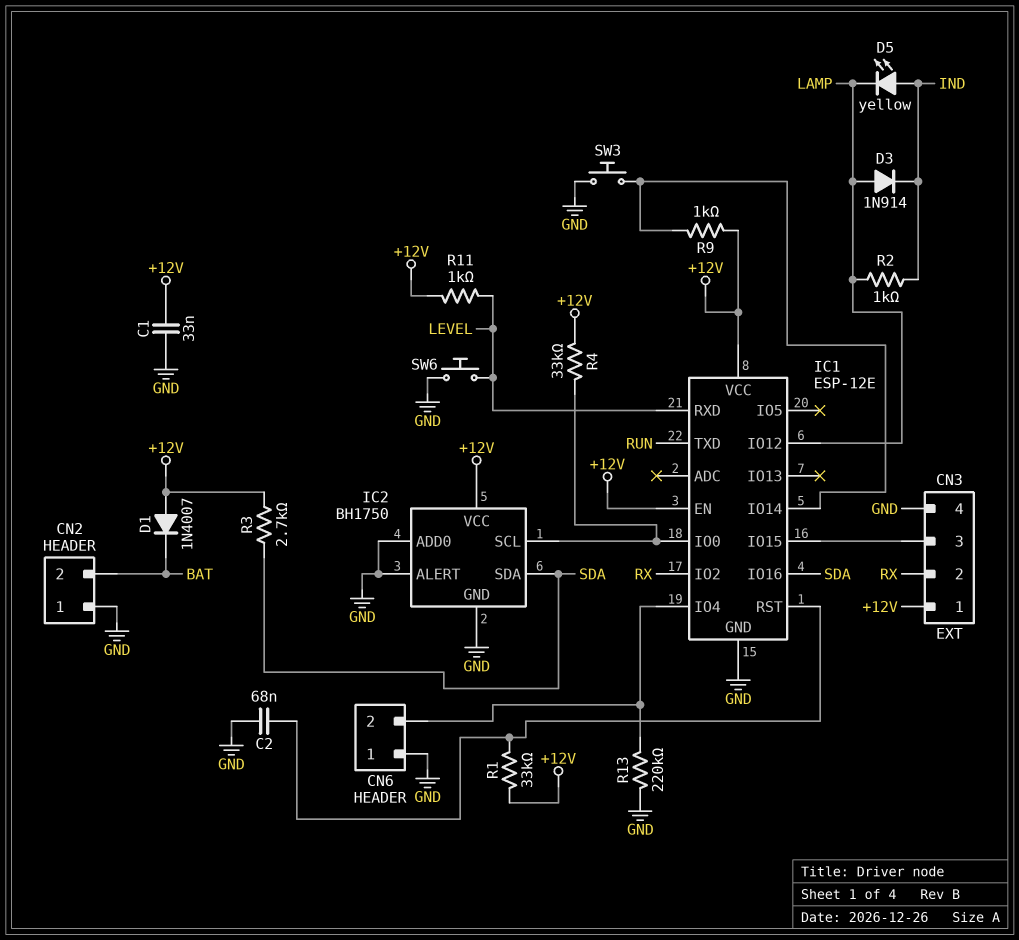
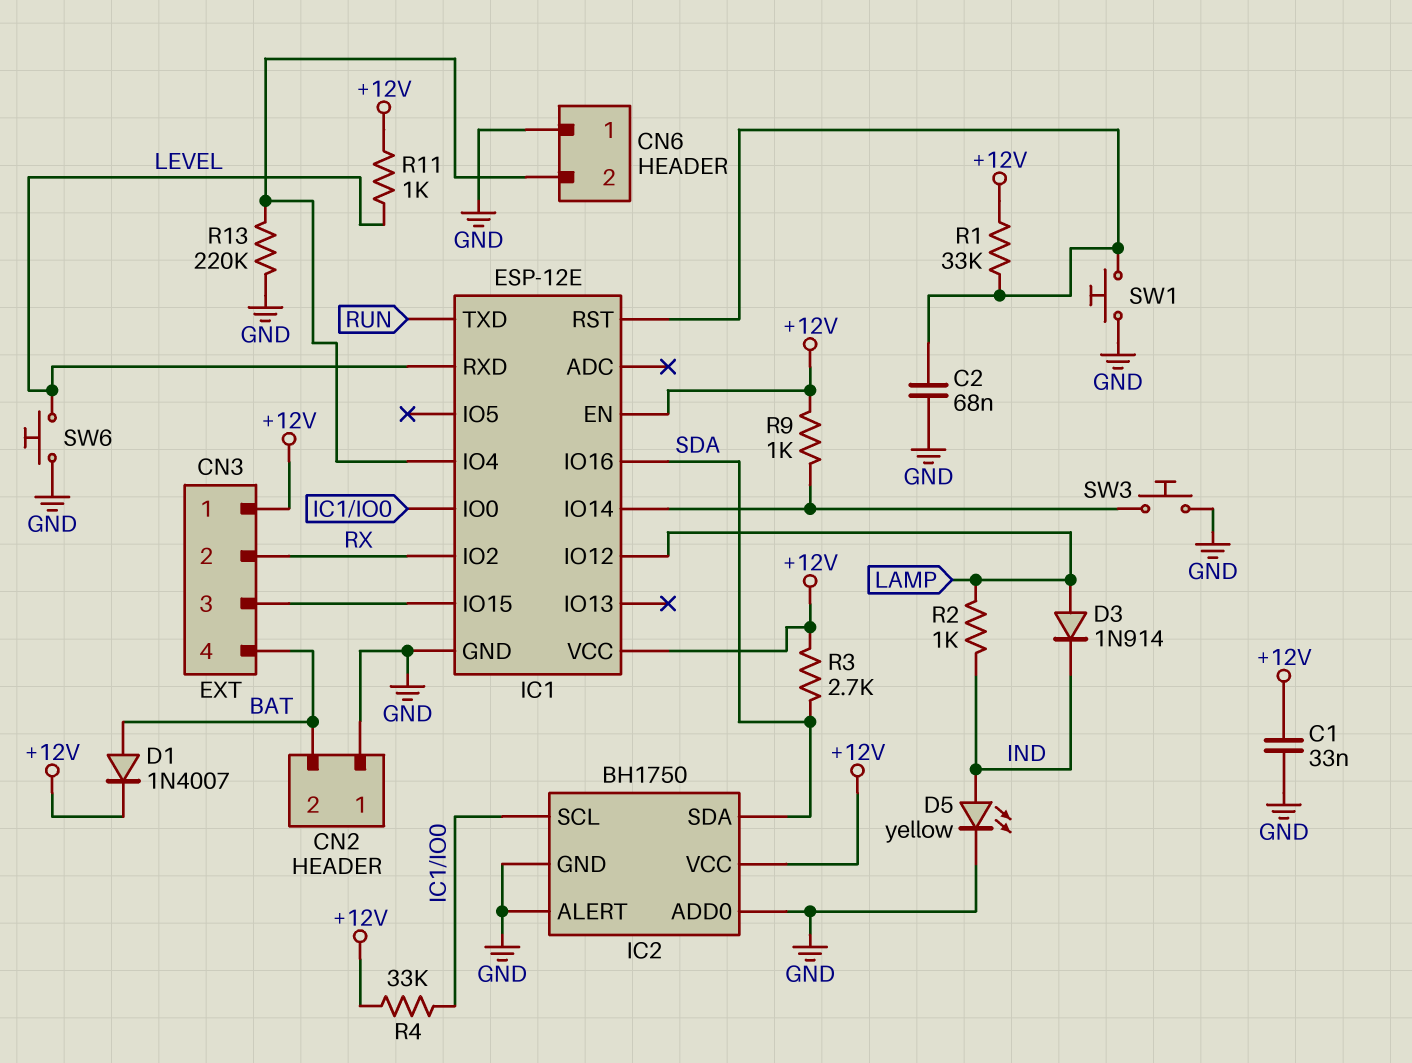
CN3 pin 4: GND -> BAT
D1: diode 1N4007 (A +12V, K BAT) -> diode 1N4007 (A BAT, K +12V)
D5: LED yellow (A IND, K LAMP) -> LED yellow (A IND, K GND)
SW1: none -> button (GND, IC1/RST)

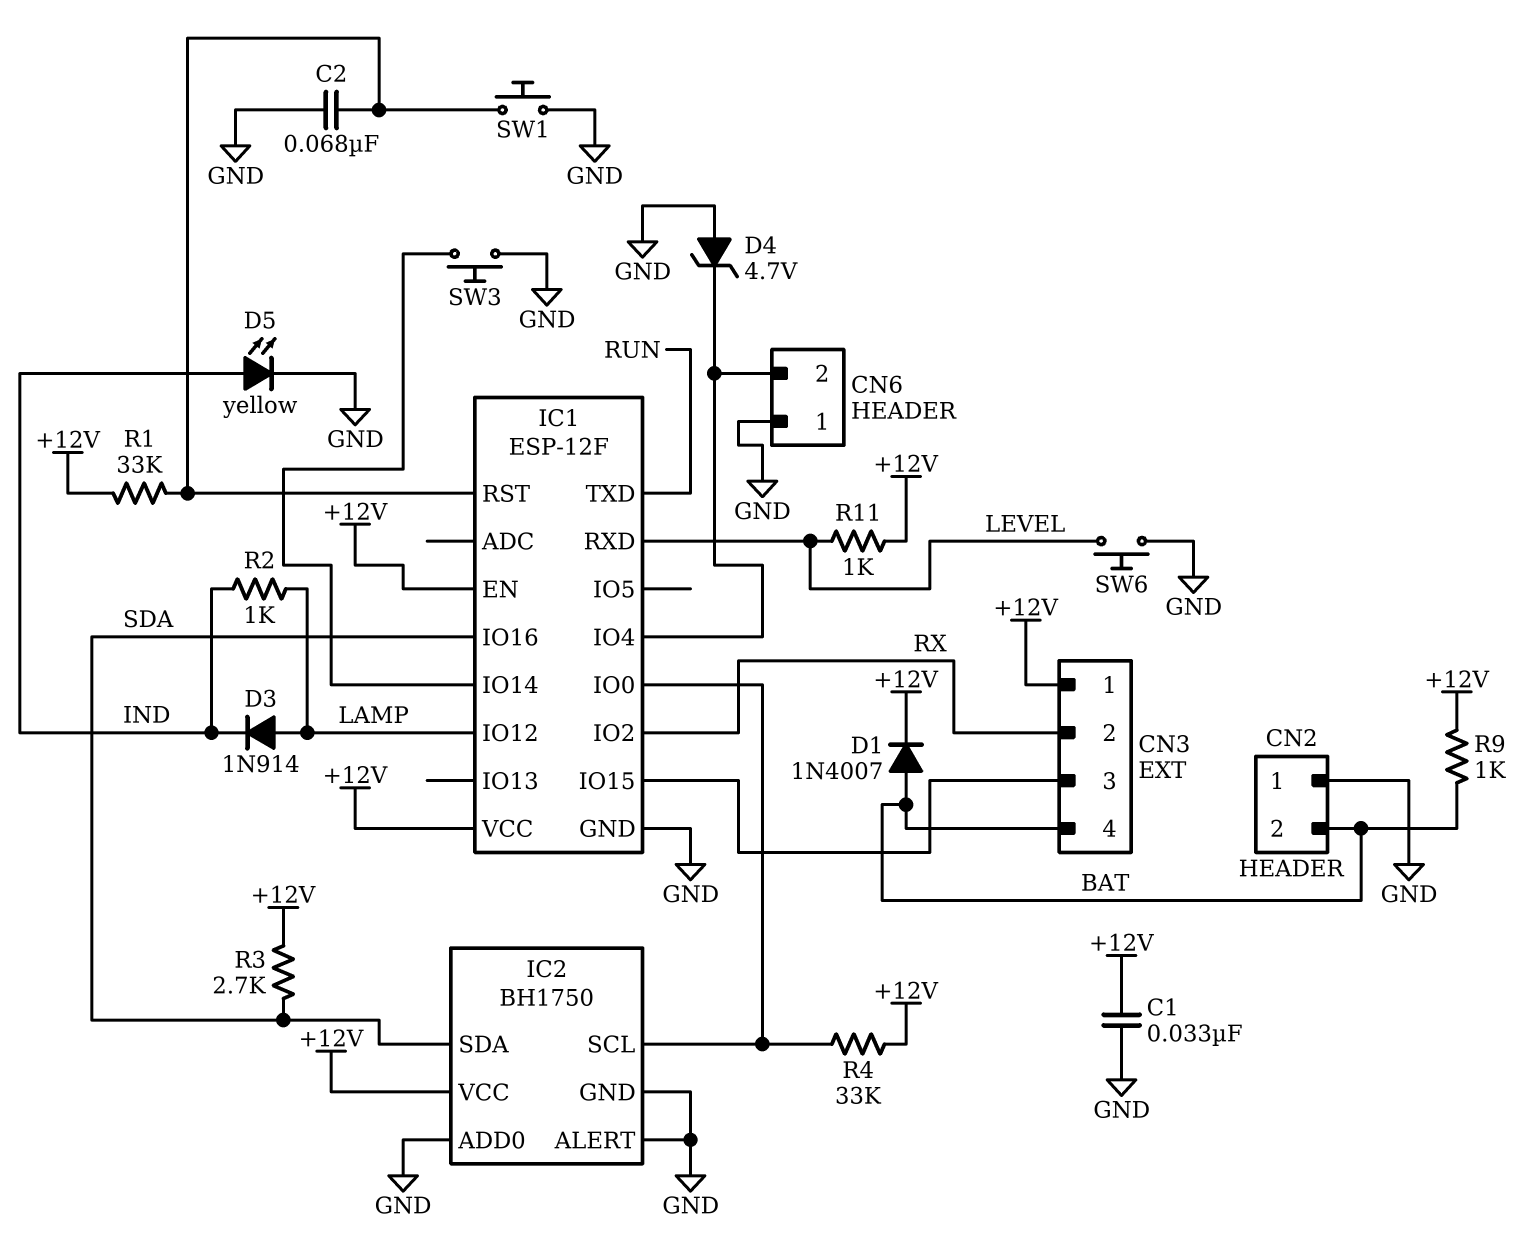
D4: none -> zener 4.7V (A GND, K CN6/2)
IC1: ESP-12E -> ESP-12F
R9: 1k (+12V, IC1/IO14) -> 1k (+12V, BAT)
R13: 220k (CN6/2, GND) -> none

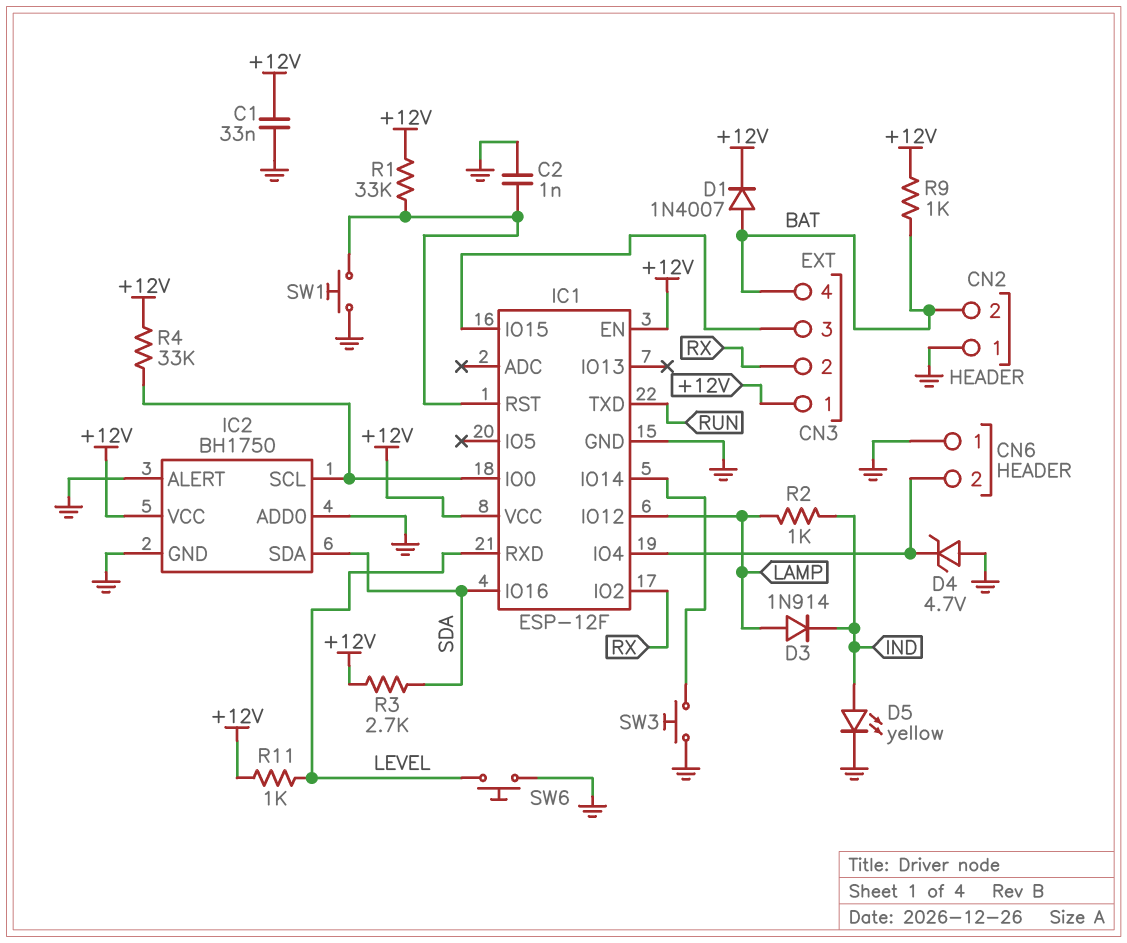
C2: 68nF (GND, IC1/RST) -> 1nF (GND, IC1/RST)

